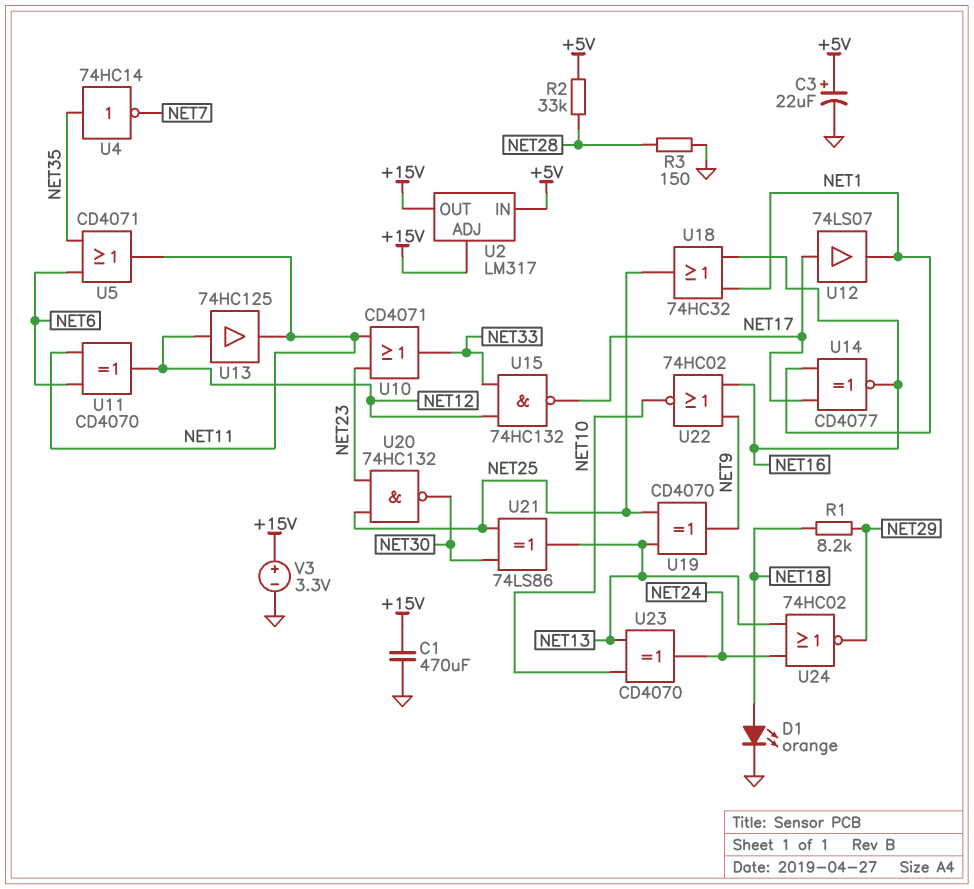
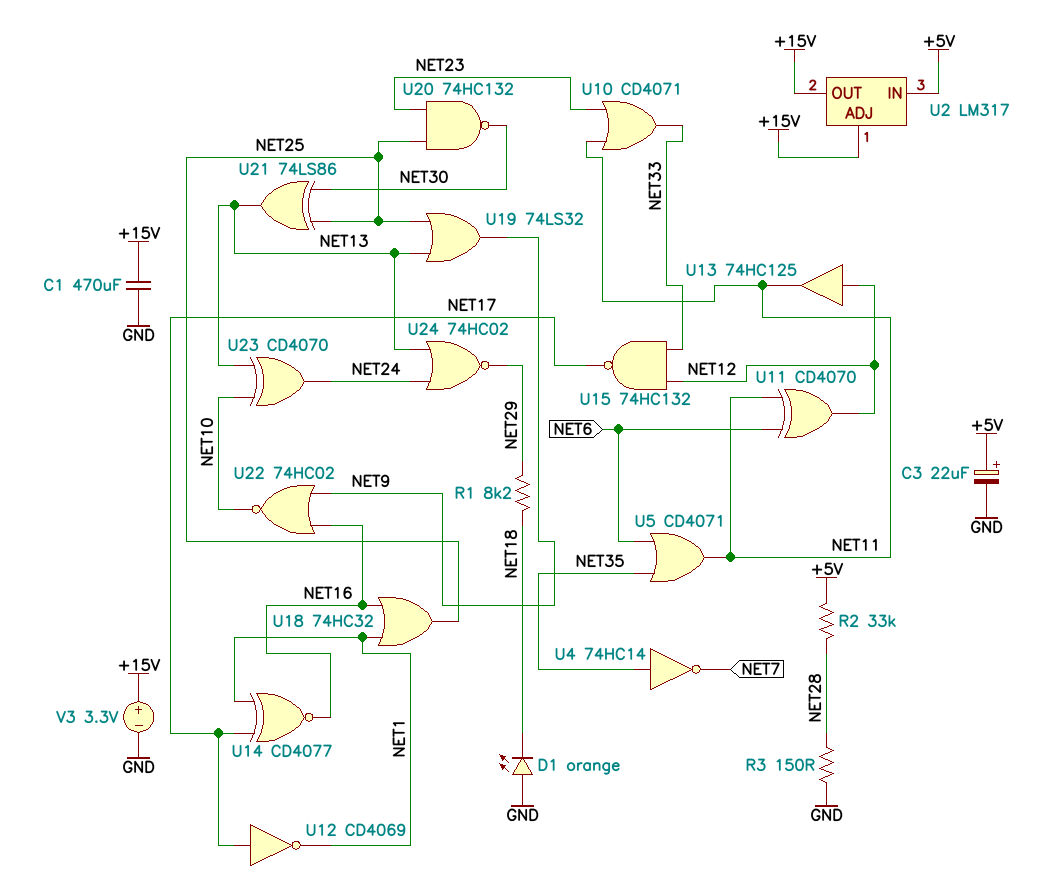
D1: LED orange (A NET18, K GND) -> LED orange (A GND, K NET18)
U12: buffer 74LS07 (in NET17, out NET1) -> NOT CD4069 (in NET17, out NET1)
U19: XOR CD4070 (in NET13, in NET25, out NET9) -> OR 74LS32 (in NET13, in NET25, out NET9)

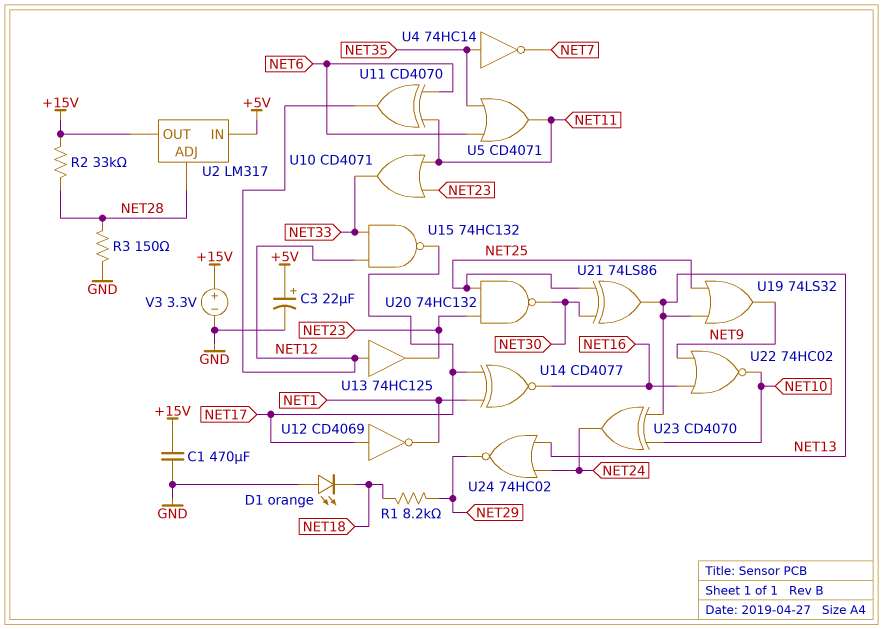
R2: 33k (+5V, NET28) -> 33k (+15V, NET28)
U2 pin ADJ: +15V -> NET28
U13: buffer 74HC125 (in NET12, out NET11) -> buffer 74HC125 (in NET12, out NET23)
U18: OR 74HC32 (in NET1, in NET16, out NET25) -> none

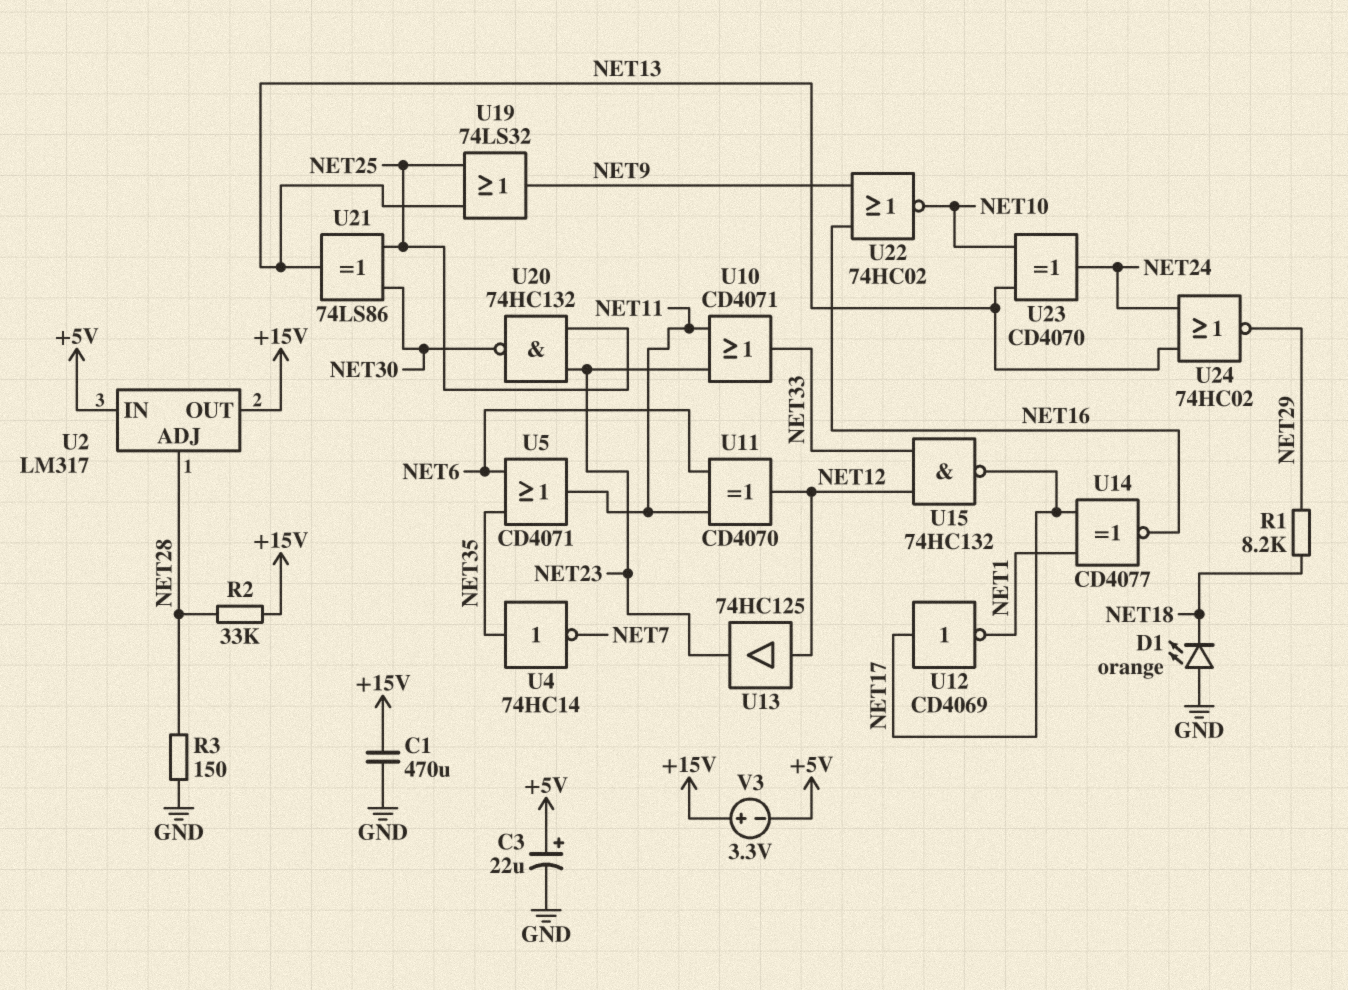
V3: 3.3V (plus +15V, minus GND) -> 3.3V (plus +15V, minus +5V)

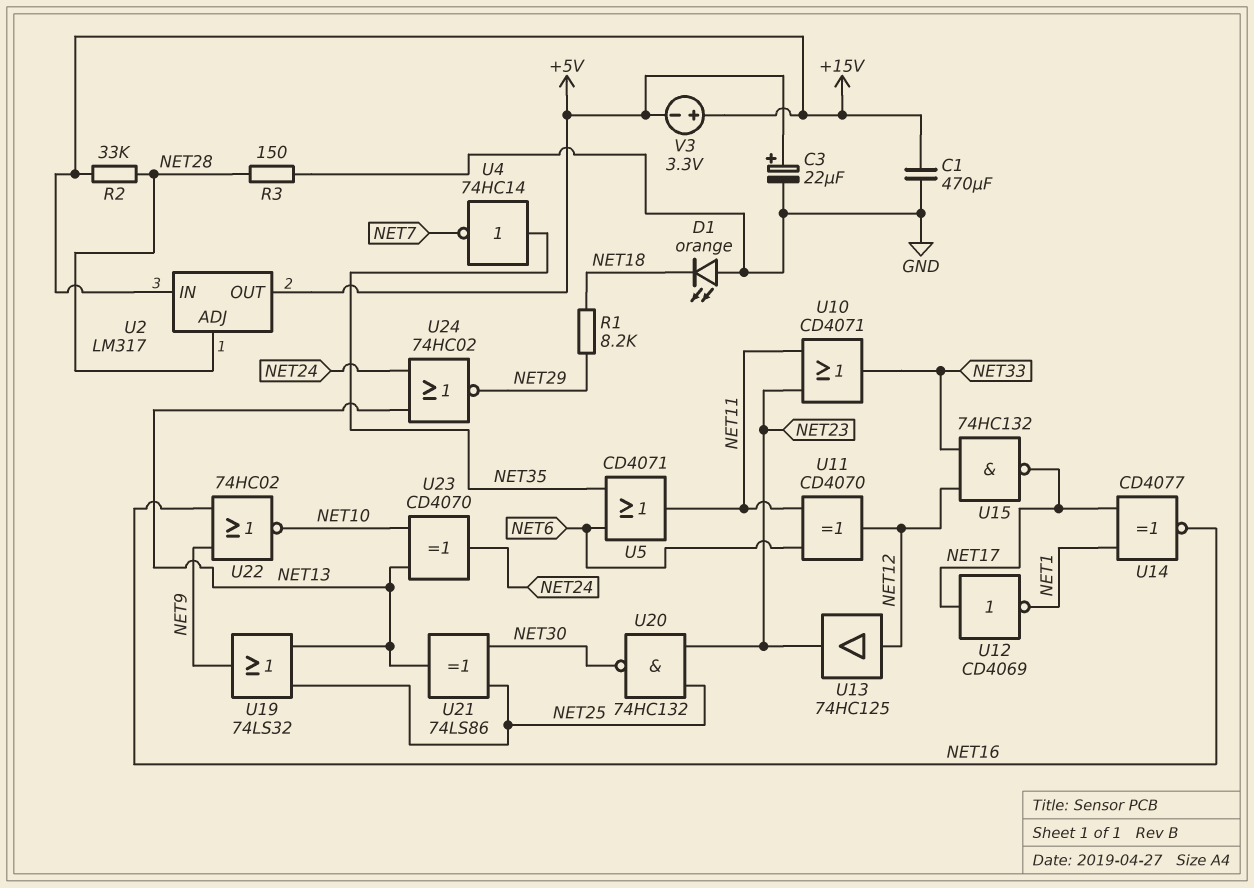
U2 pin IN: +5V -> +15V
U2 pin OUT: +15V -> +5V

